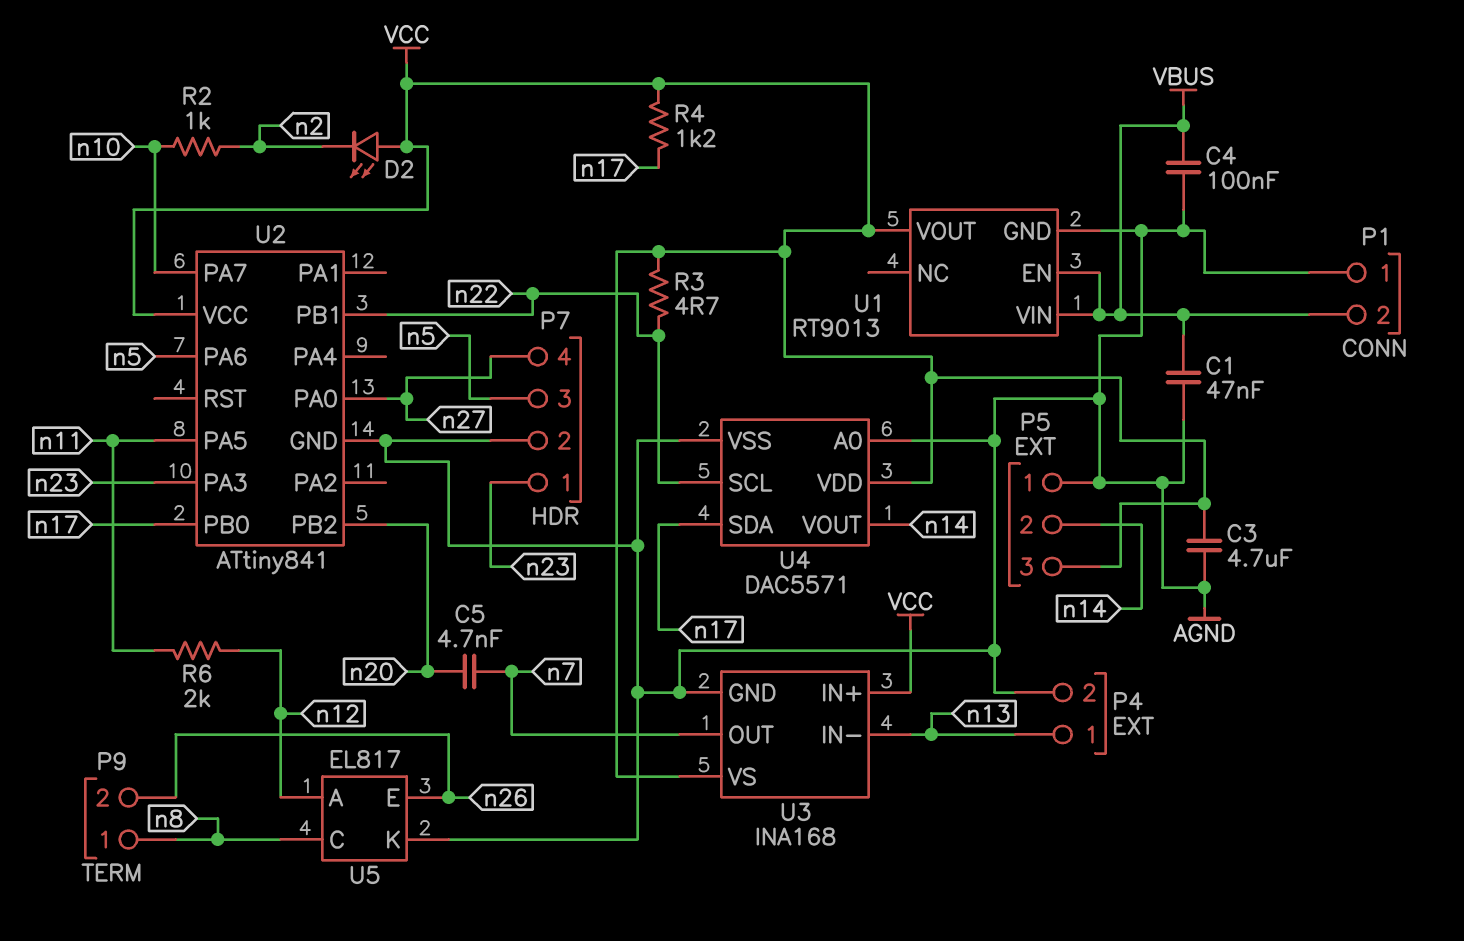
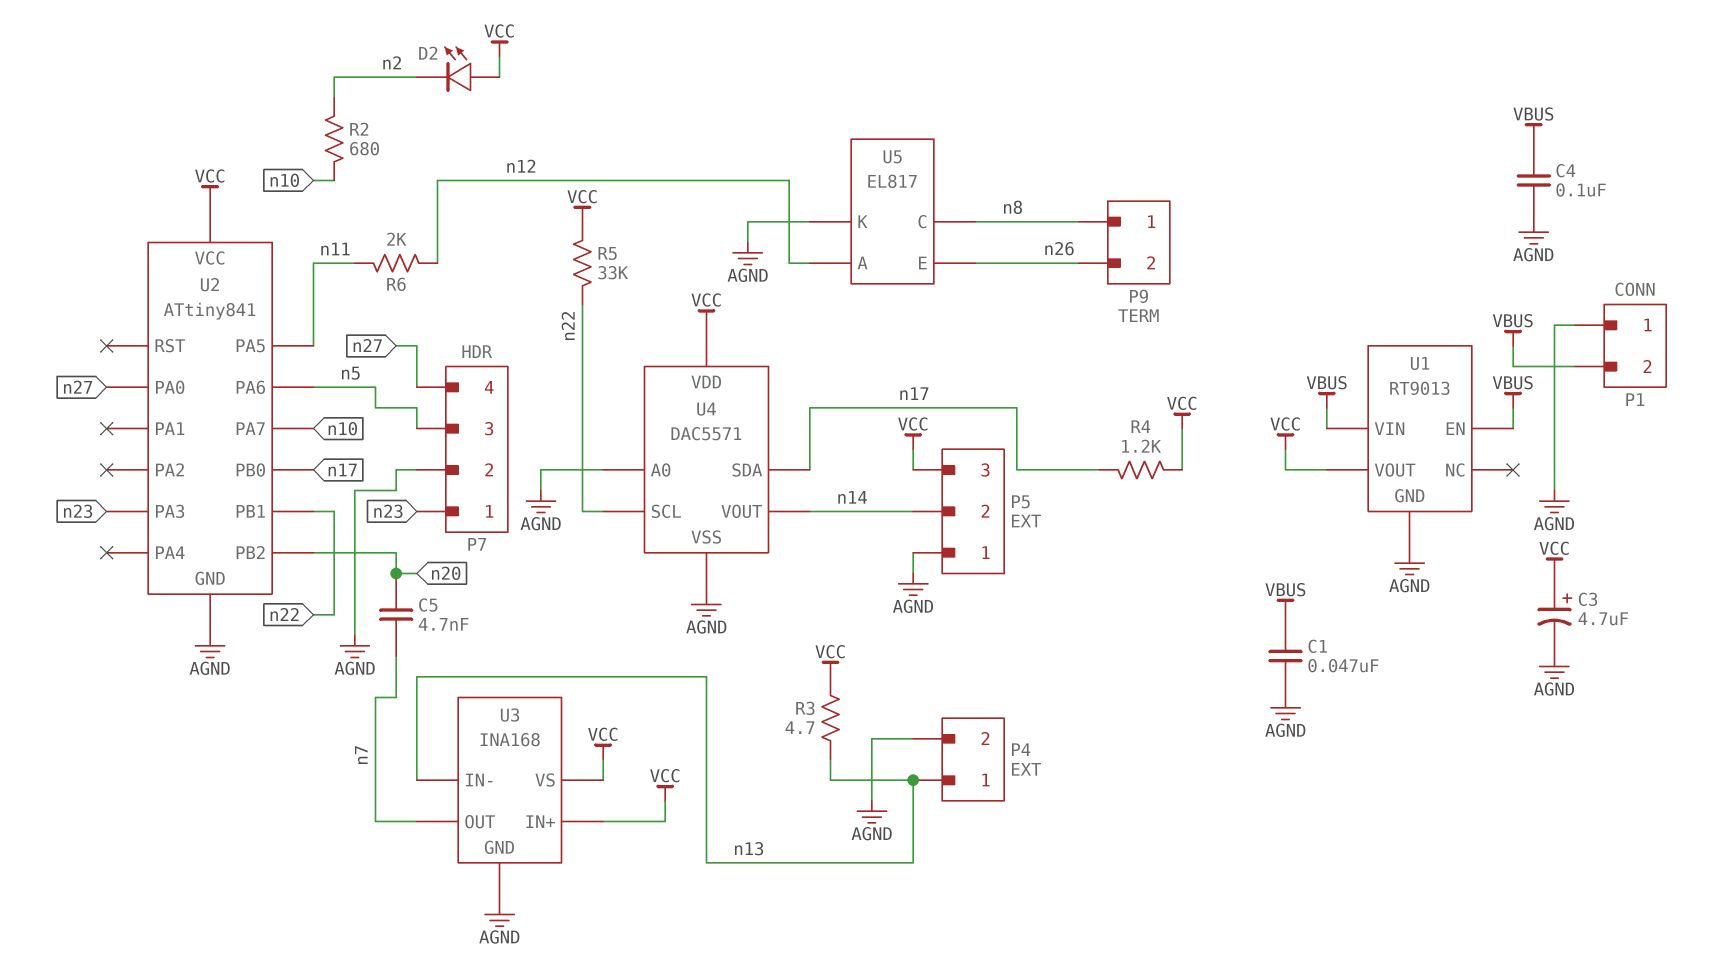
C3: 4.7uF (AGND, VCC) -> 4.7uF (plus VCC, minus AGND)
R2: 1k (n2, n10) -> 680 (n2, n10)
R3: 4.7 (VCC, n22) -> 4.7 (VCC, n13)
R5: none -> 33k (VCC, n22)

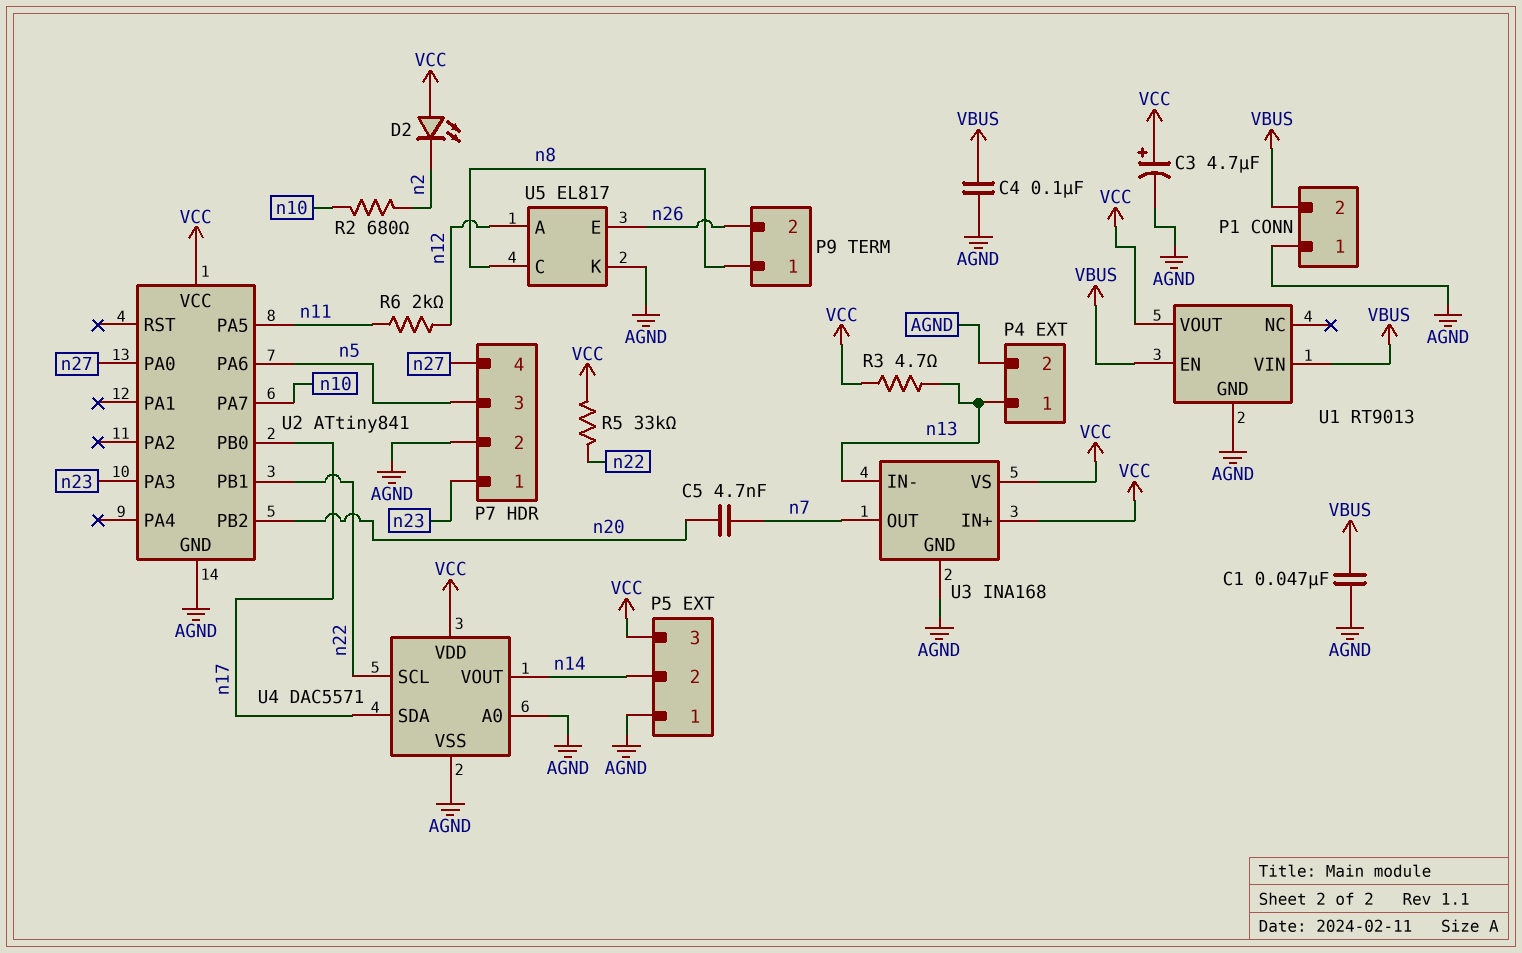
R4: 1.2k (VCC, n17) -> none

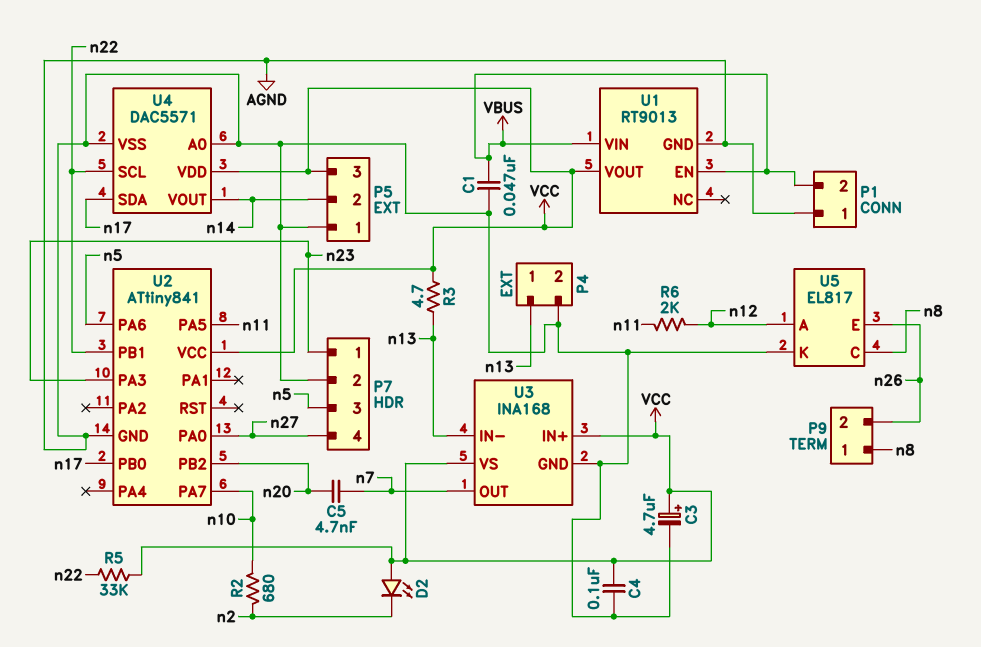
C4: 100nF (AGND, VBUS) -> 100nF (AGND, VCC)

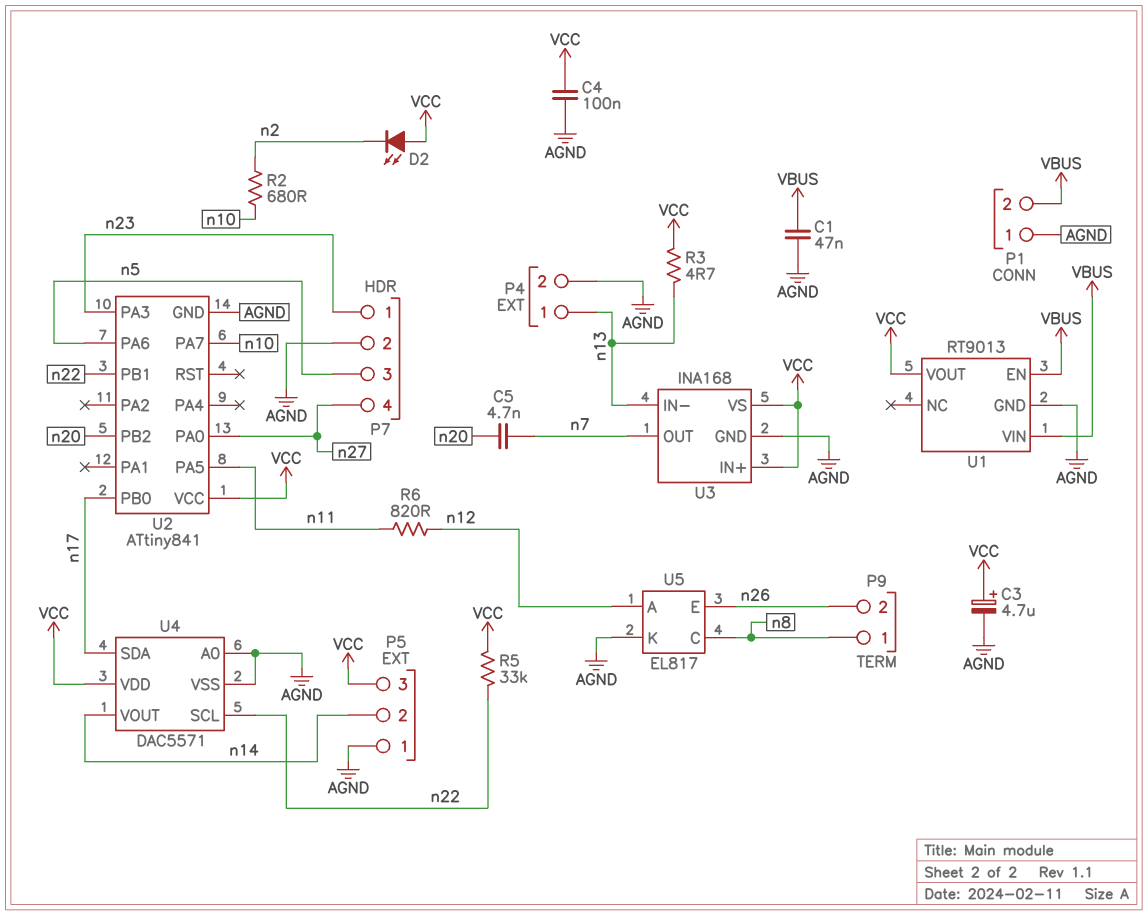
R6: 2k (n11, n12) -> 820 (n11, n12)

